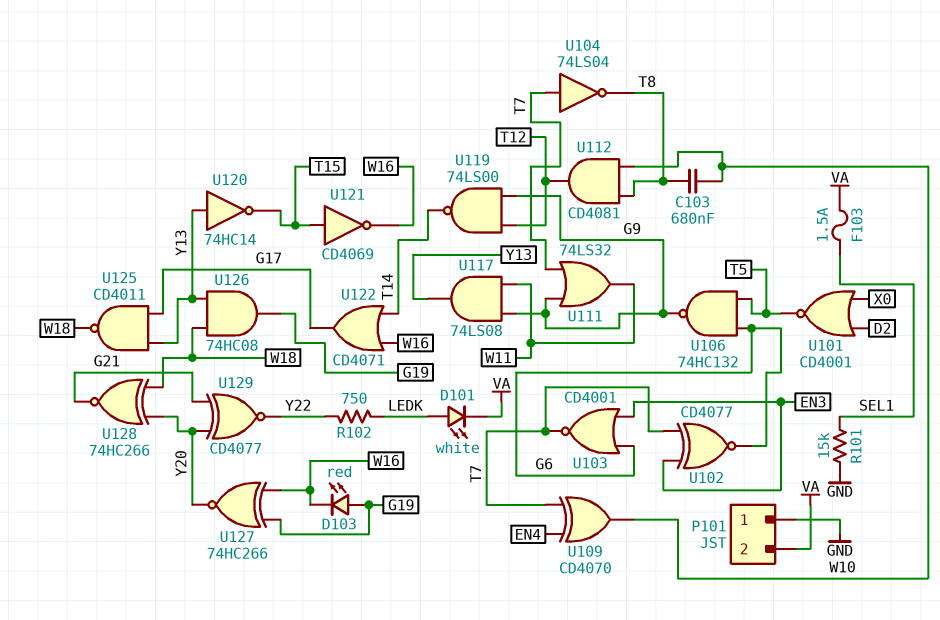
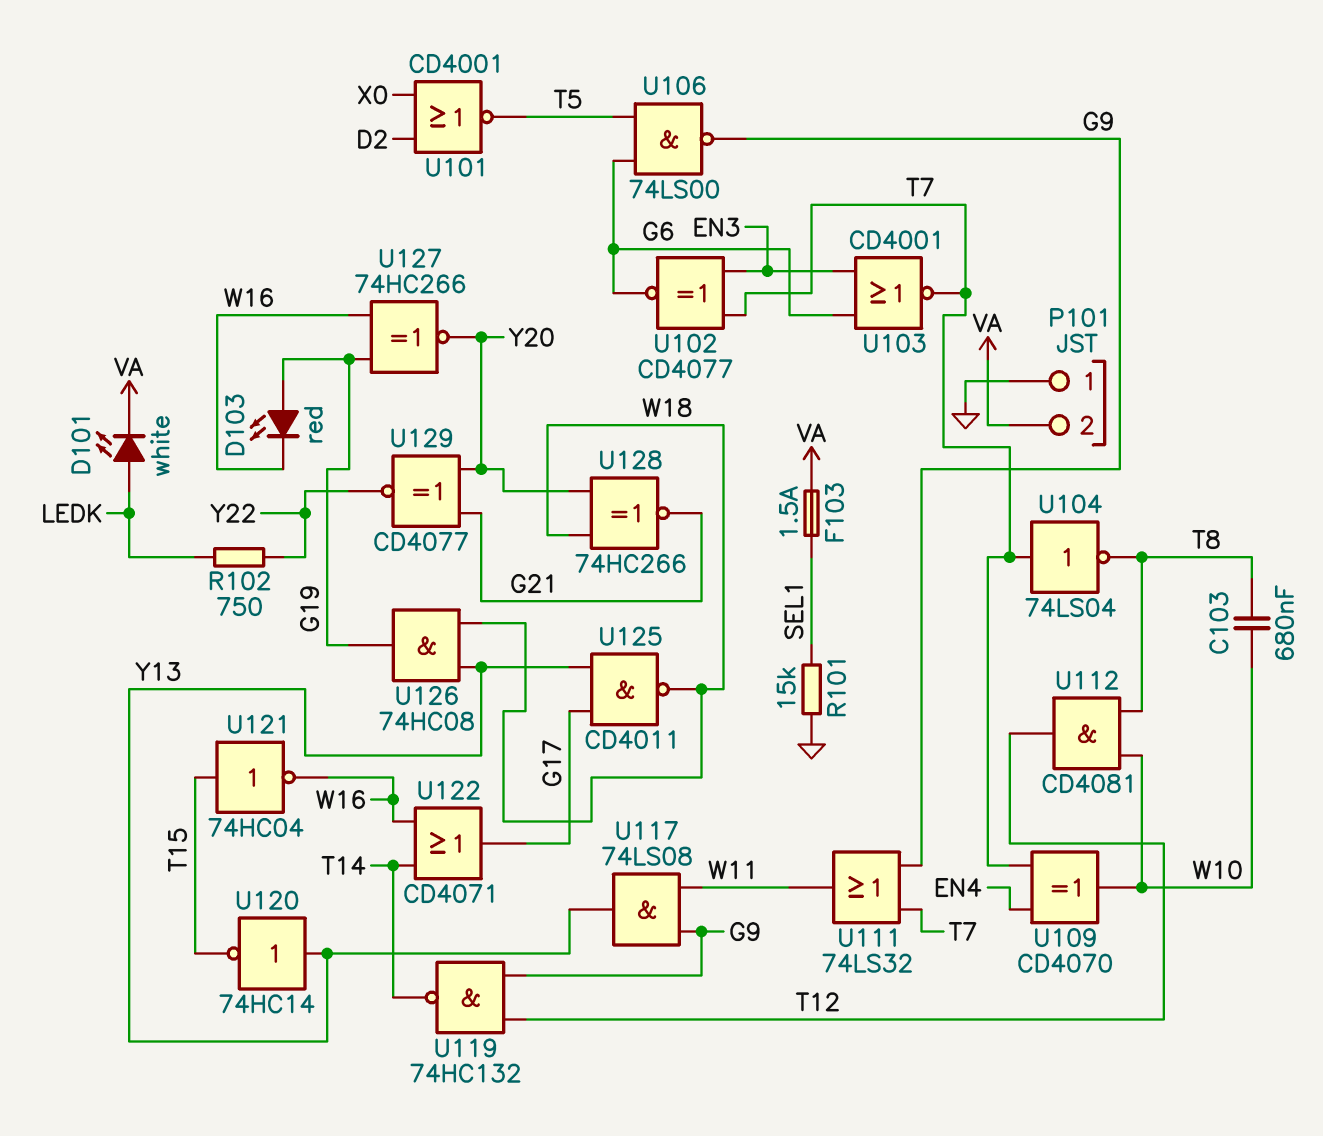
U106: NAND 74HC132 (in G6, in T5, out G9) -> NAND 74LS00 (in G6, in T5, out G9)
U119: NAND 74LS00 (in G9, in T12, out T14) -> NAND 74HC132 (in G9, in T12, out T14)
U121: NOT CD4069 (in T15, out W16) -> NOT 74HC04 (in T15, out W16)

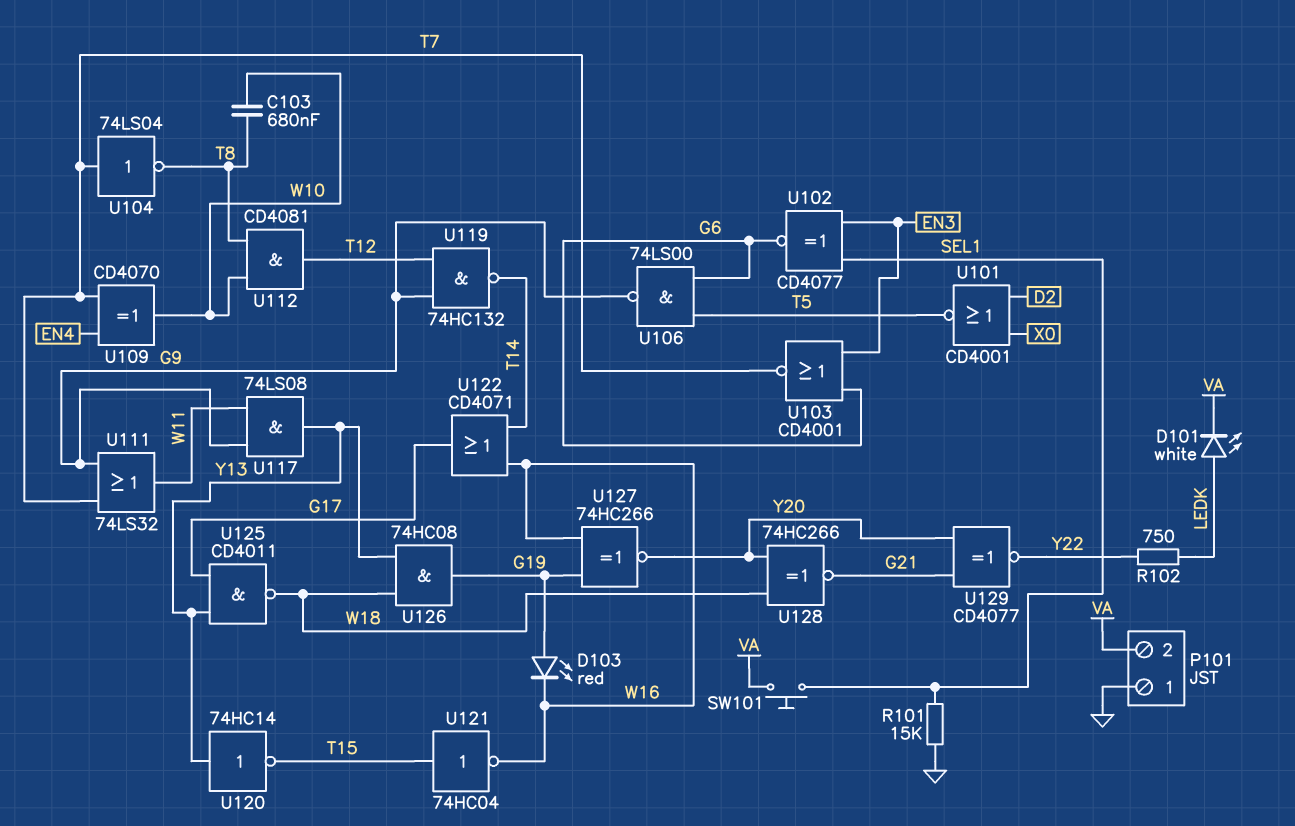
F103: 1.5A (SEL1, VA) -> none
SW101: none -> button (SEL1, VA)
U102: XNOR CD4077 (in EN3, in T7, out G6) -> XNOR CD4077 (in EN3, in SEL1, out G6)

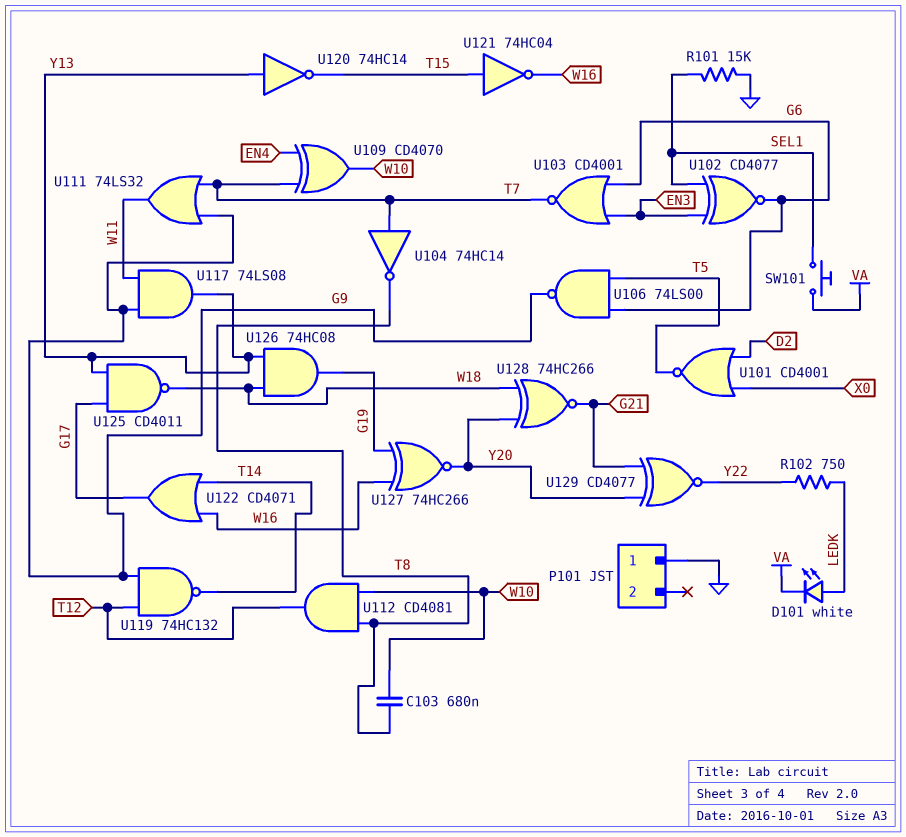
D103: LED red (A G19, K W16) -> none
P101 pin 2: VA -> none
U104: NOT 74LS04 (in T7, out T8) -> NOT 74HC14 (in T7, out T8)

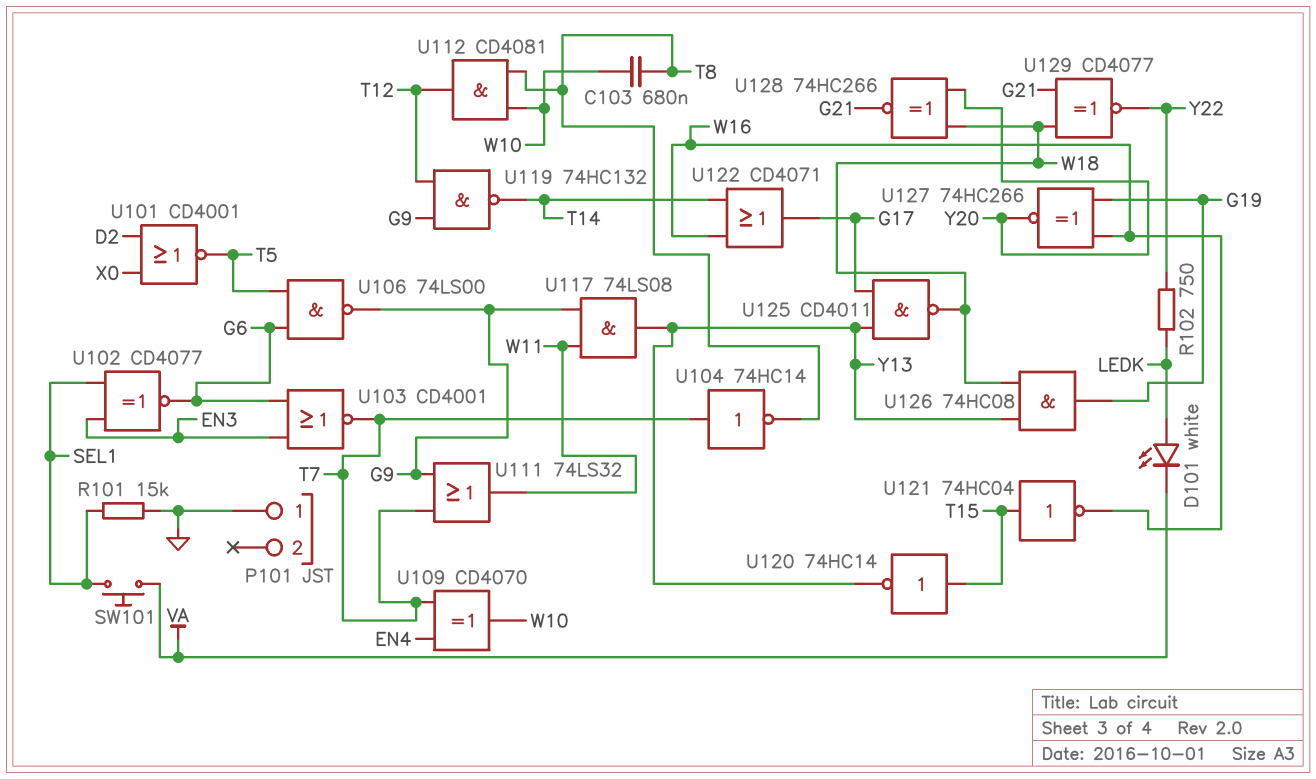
U120: NOT 74HC14 (in Y13, out T15) -> NOT 74HC14 (in T15, out Y13)
U129: XNOR CD4077 (in G21, in Y20, out Y22) -> XNOR CD4077 (in G21, in W18, out Y22)

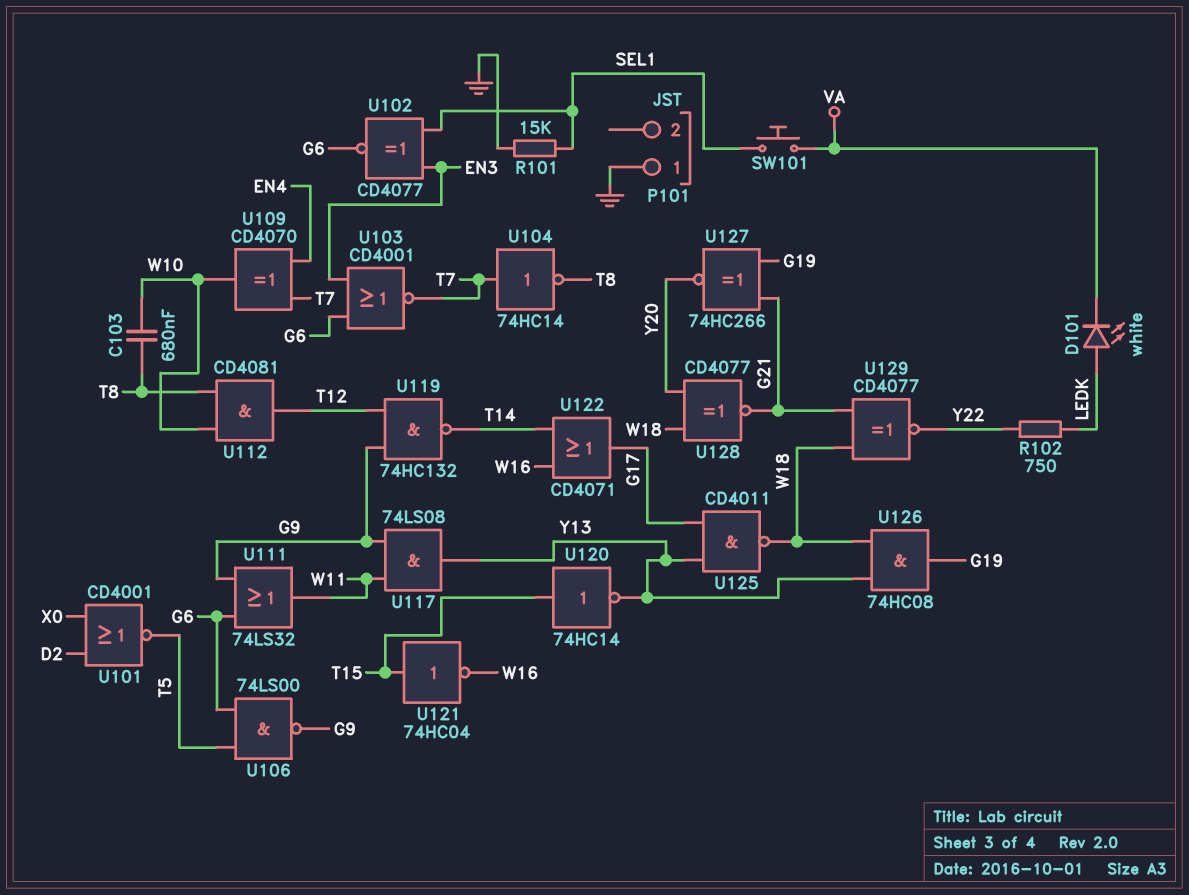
U111: OR 74LS32 (in G9, in T7, out W11) -> OR 74LS32 (in G6, in G9, out W11)
U127: XNOR 74HC266 (in G19, in W16, out Y20) -> XNOR 74HC266 (in G19, in G21, out Y20)
U128: XNOR 74HC266 (in W18, in Y20, out G21) -> XNOR CD4077 (in W18, in Y20, out G21)

